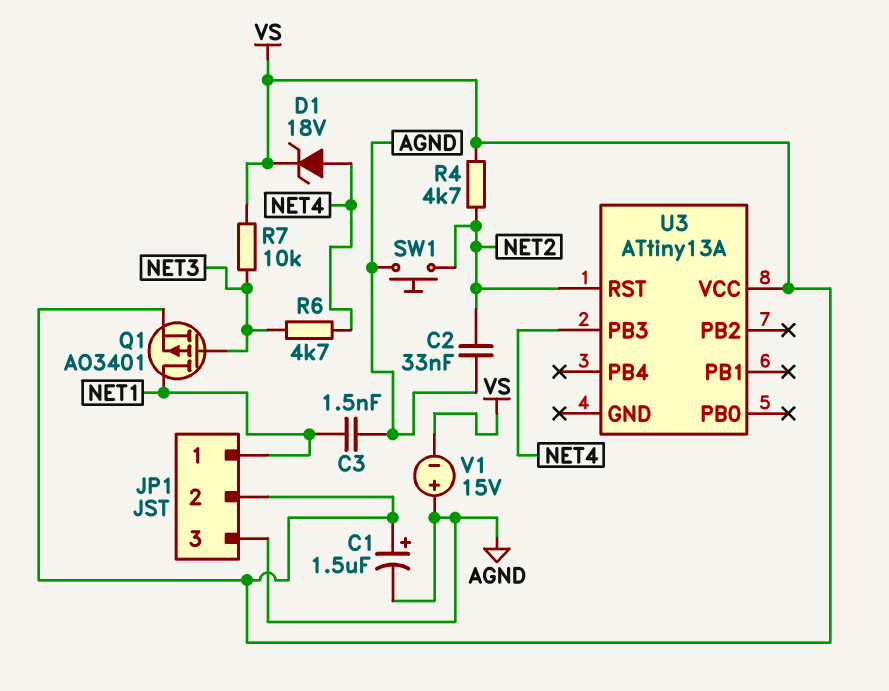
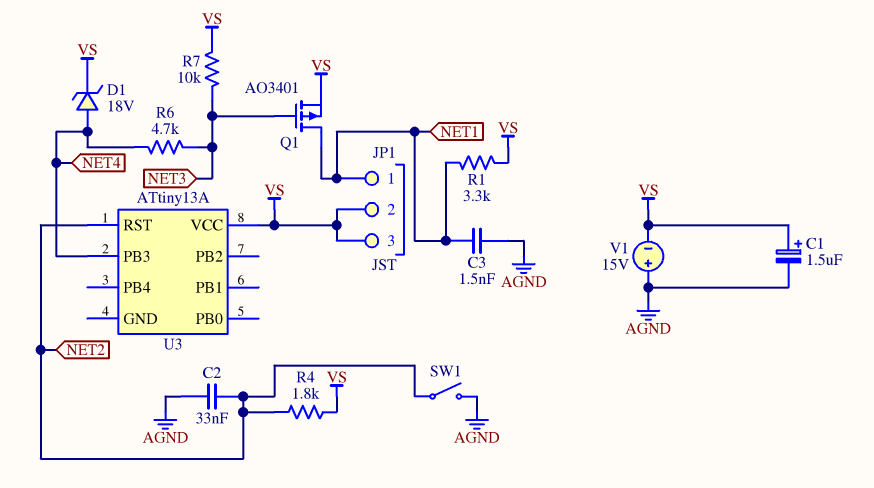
JP1 pin 3: AGND -> VS
R1: none -> 3.3k (NET1, VS)
R4: 4.7k (NET2, VS) -> 1.8k (NET2, VS)
SW1: button (AGND, NET2) -> switch (AGND, NET2)

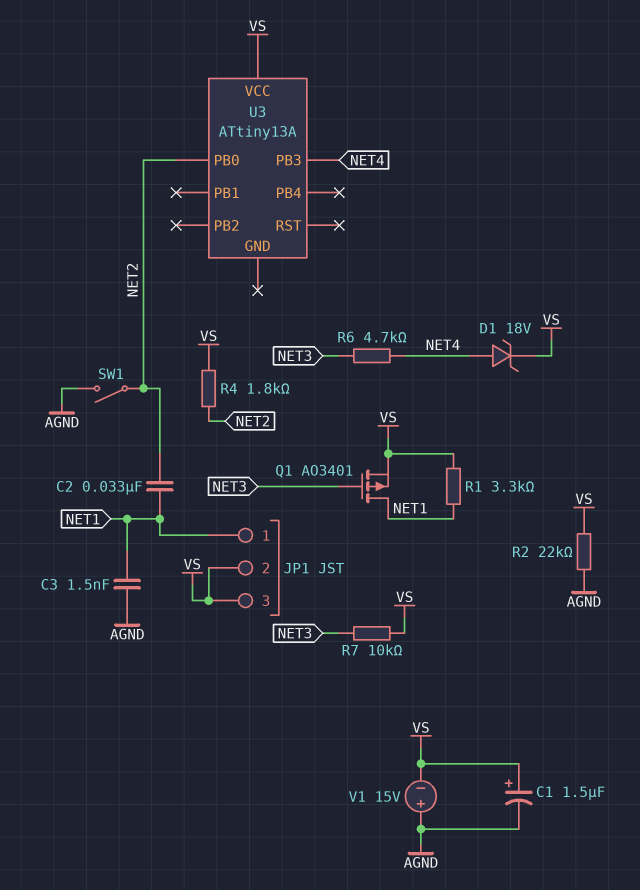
C2: 33nF (AGND, NET2) -> 33nF (NET1, NET2)
R2: none -> 22k (AGND, VS)
U3 pin PB0: none -> NET2
U3 pin RST: NET2 -> none

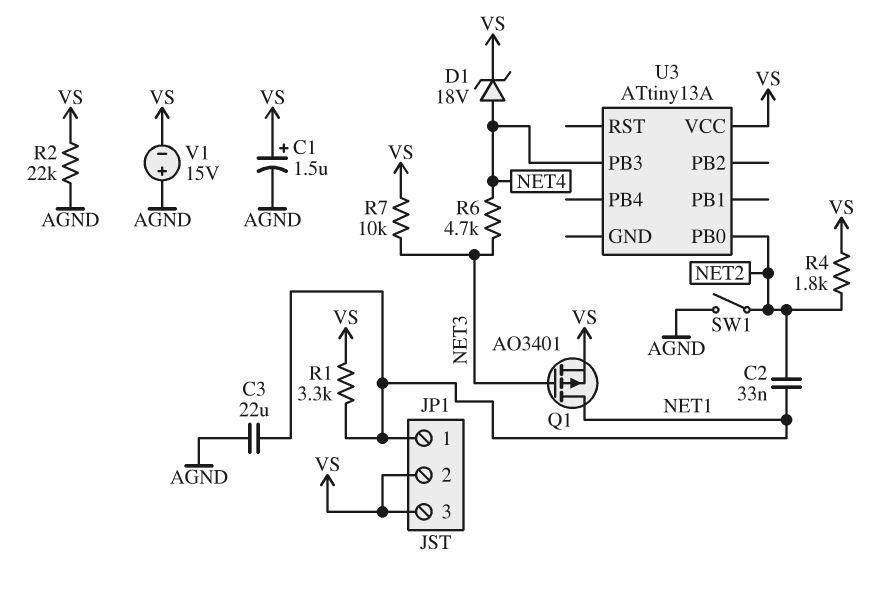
C3: 1.5nF (AGND, NET1) -> 22uF (AGND, NET1)

